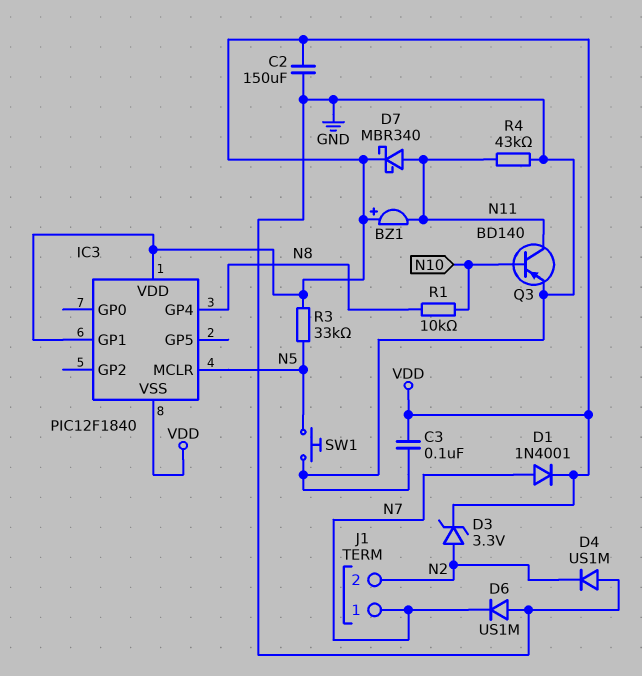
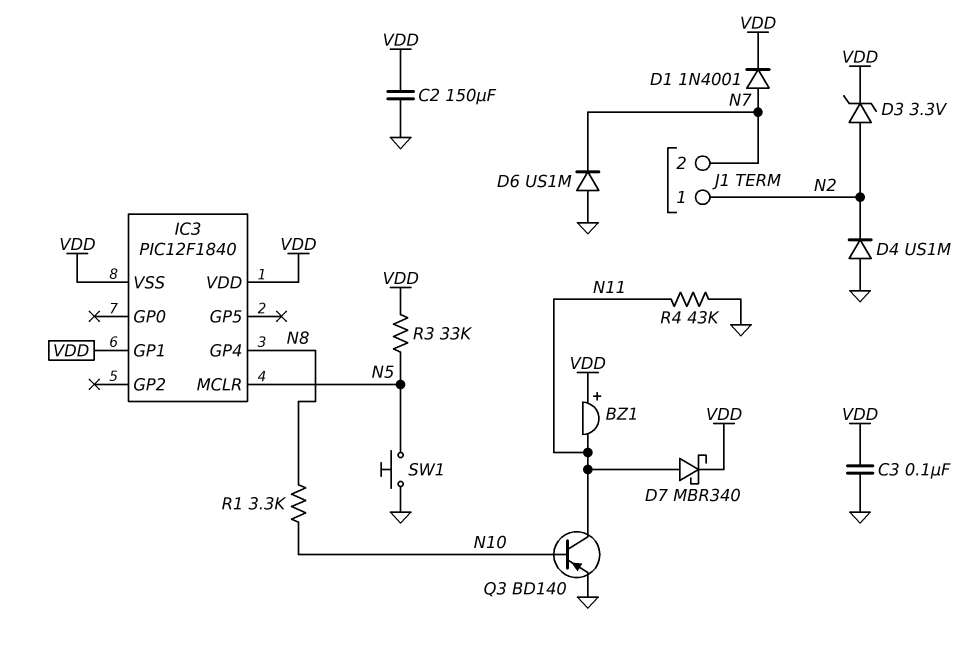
J1 pin 1: N7 -> N2
J1 pin 2: N2 -> N7
R1: 10k (N8, N10) -> 3.3k (N8, N10)

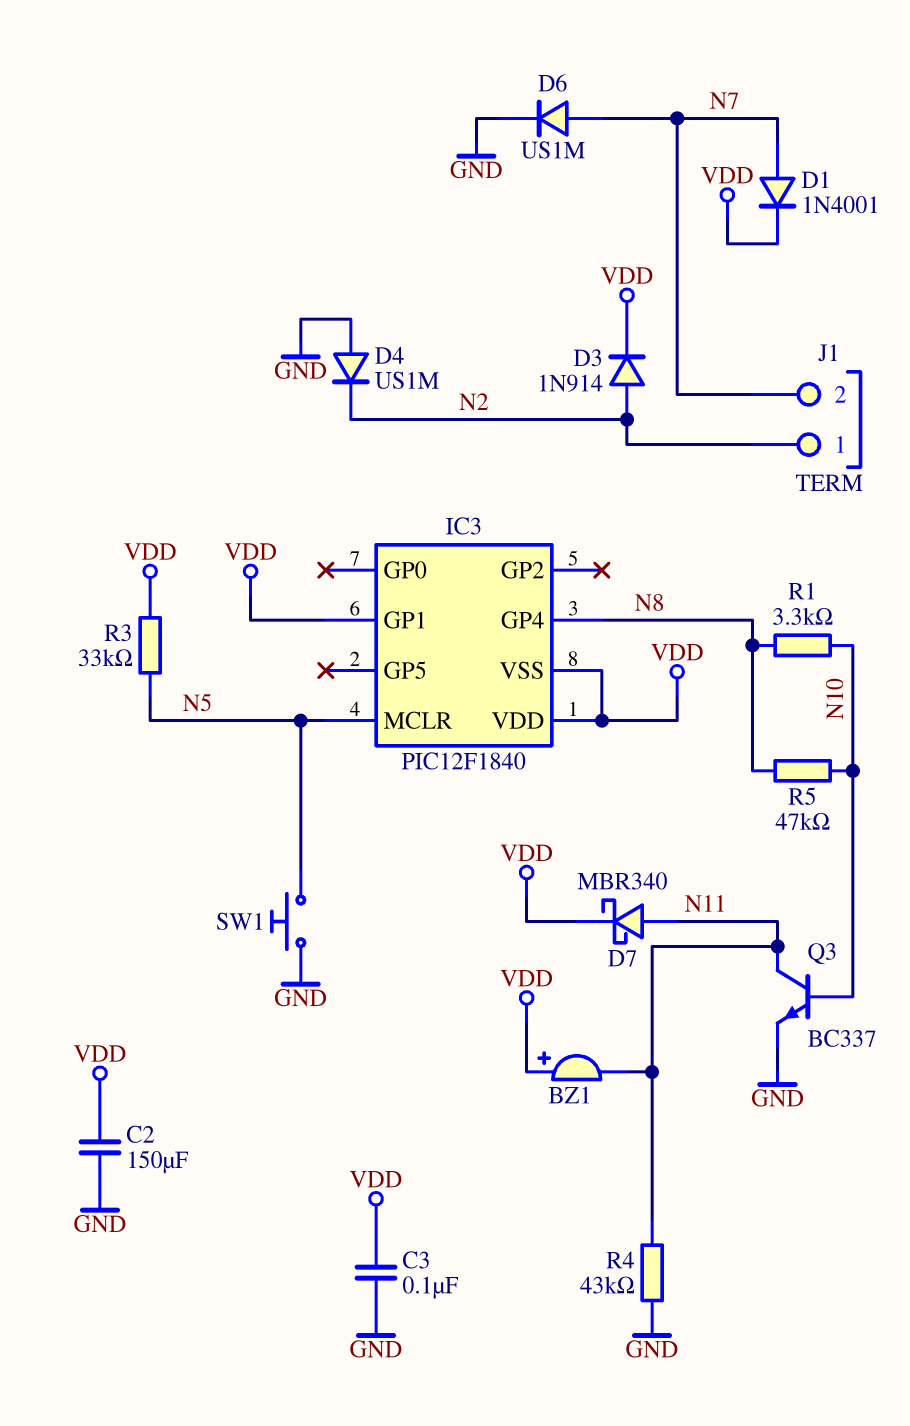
D3: zener 3.3V (A N2, K VDD) -> diode 1N914 (A N2, K VDD)
D6: diode US1M (A GND, K N7) -> diode US1M (A N7, K GND)
Q3: PNP BD140 (B N10, C N11, E GND) -> NPN BC337 (B N10, C N11, E GND)
R5: none -> 47k (N8, N10)

